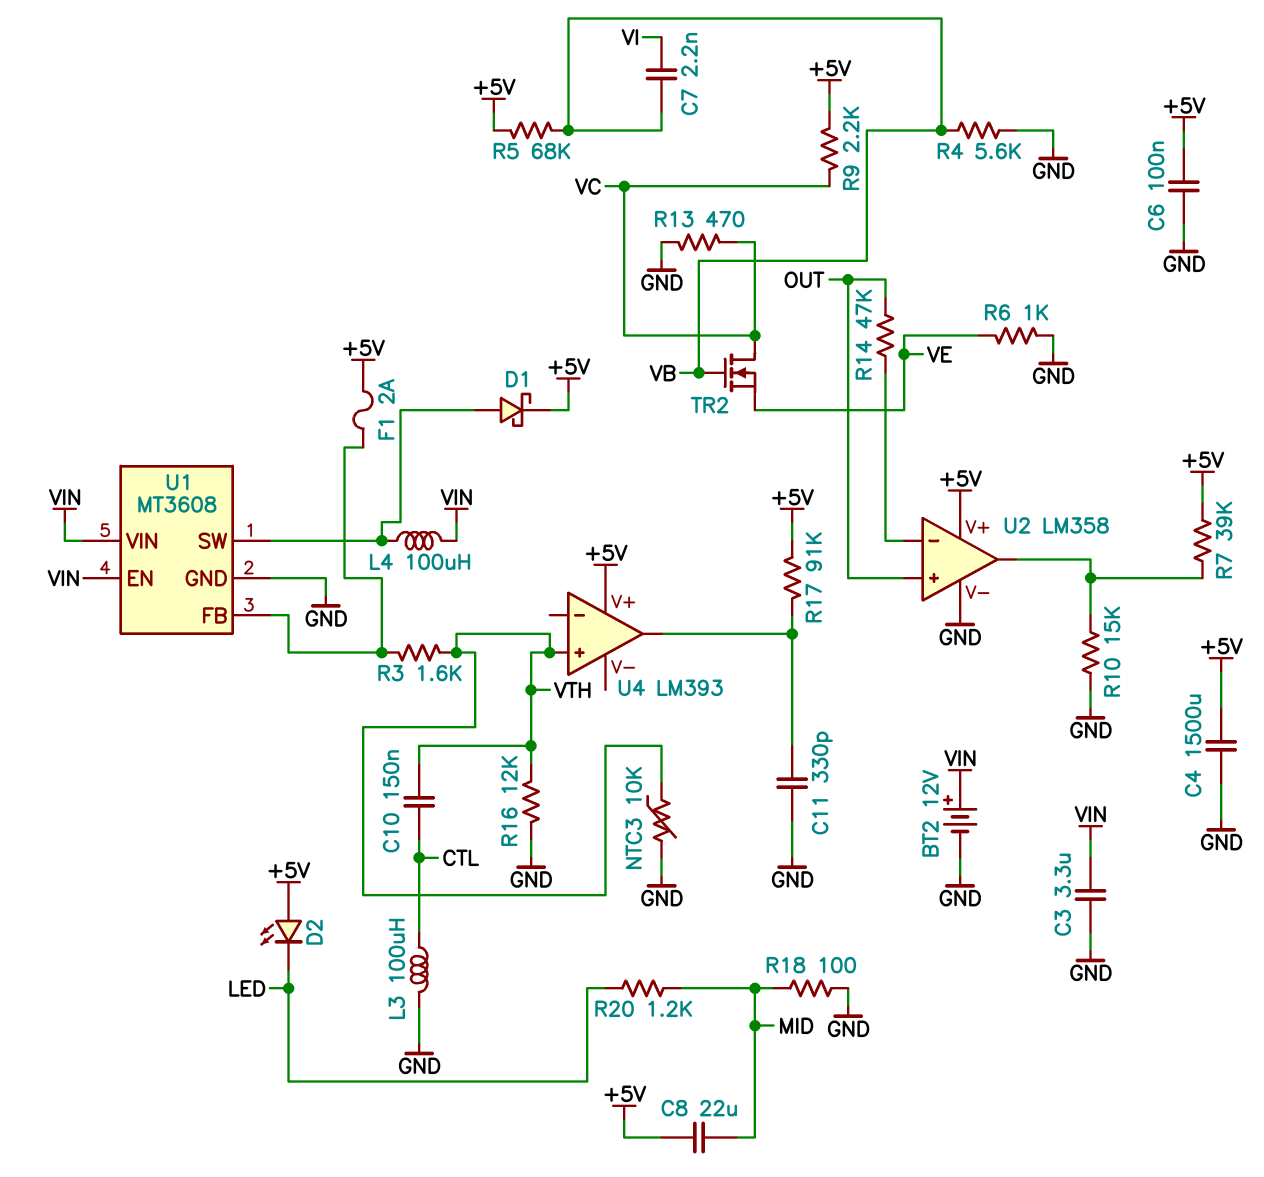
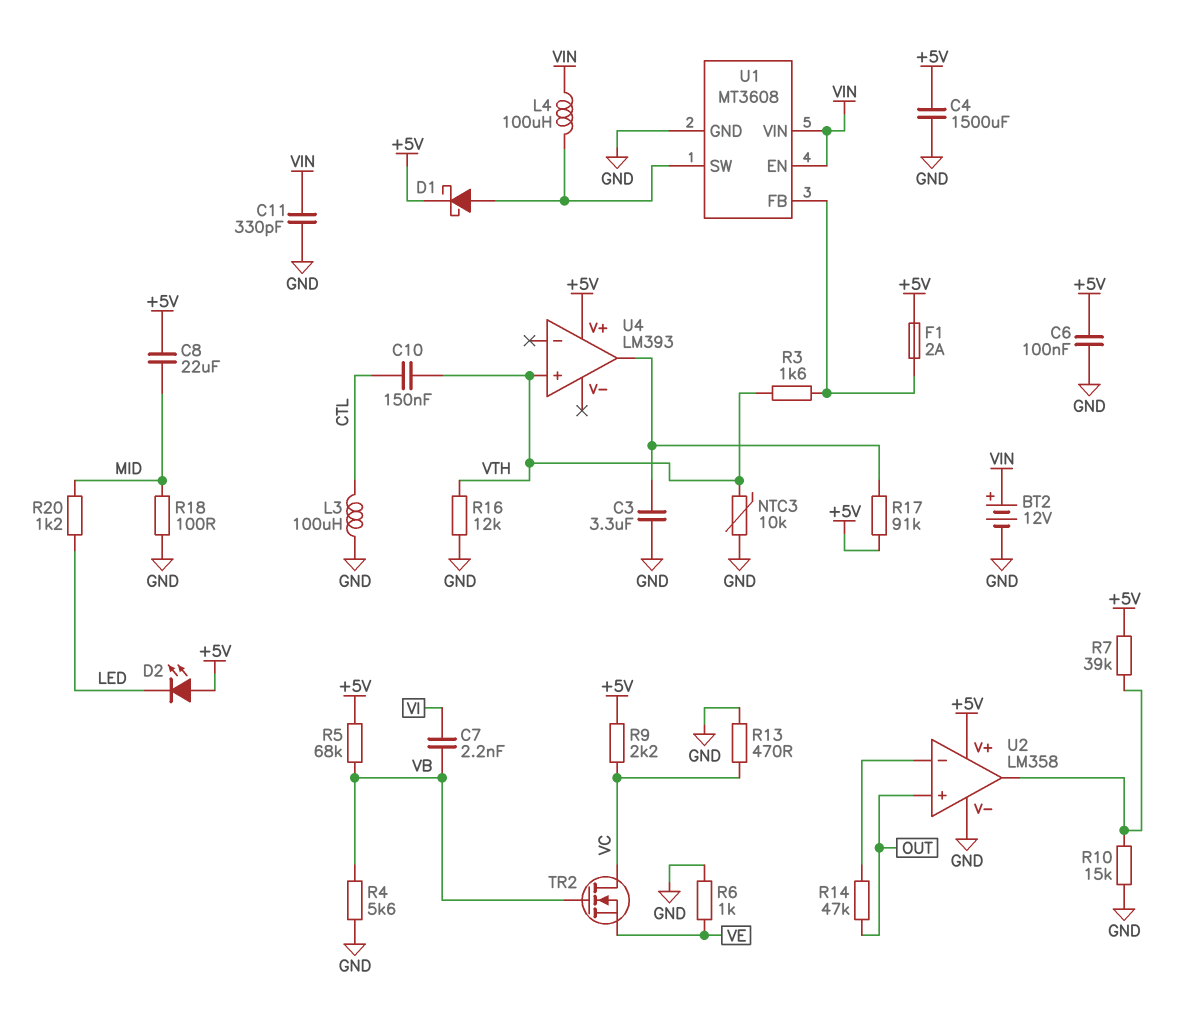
C3: 3.3uF (GND, VIN) -> 3.3uF (GND, U4/out)
C11: 330pF (GND, U4/out) -> 330pF (GND, VIN)

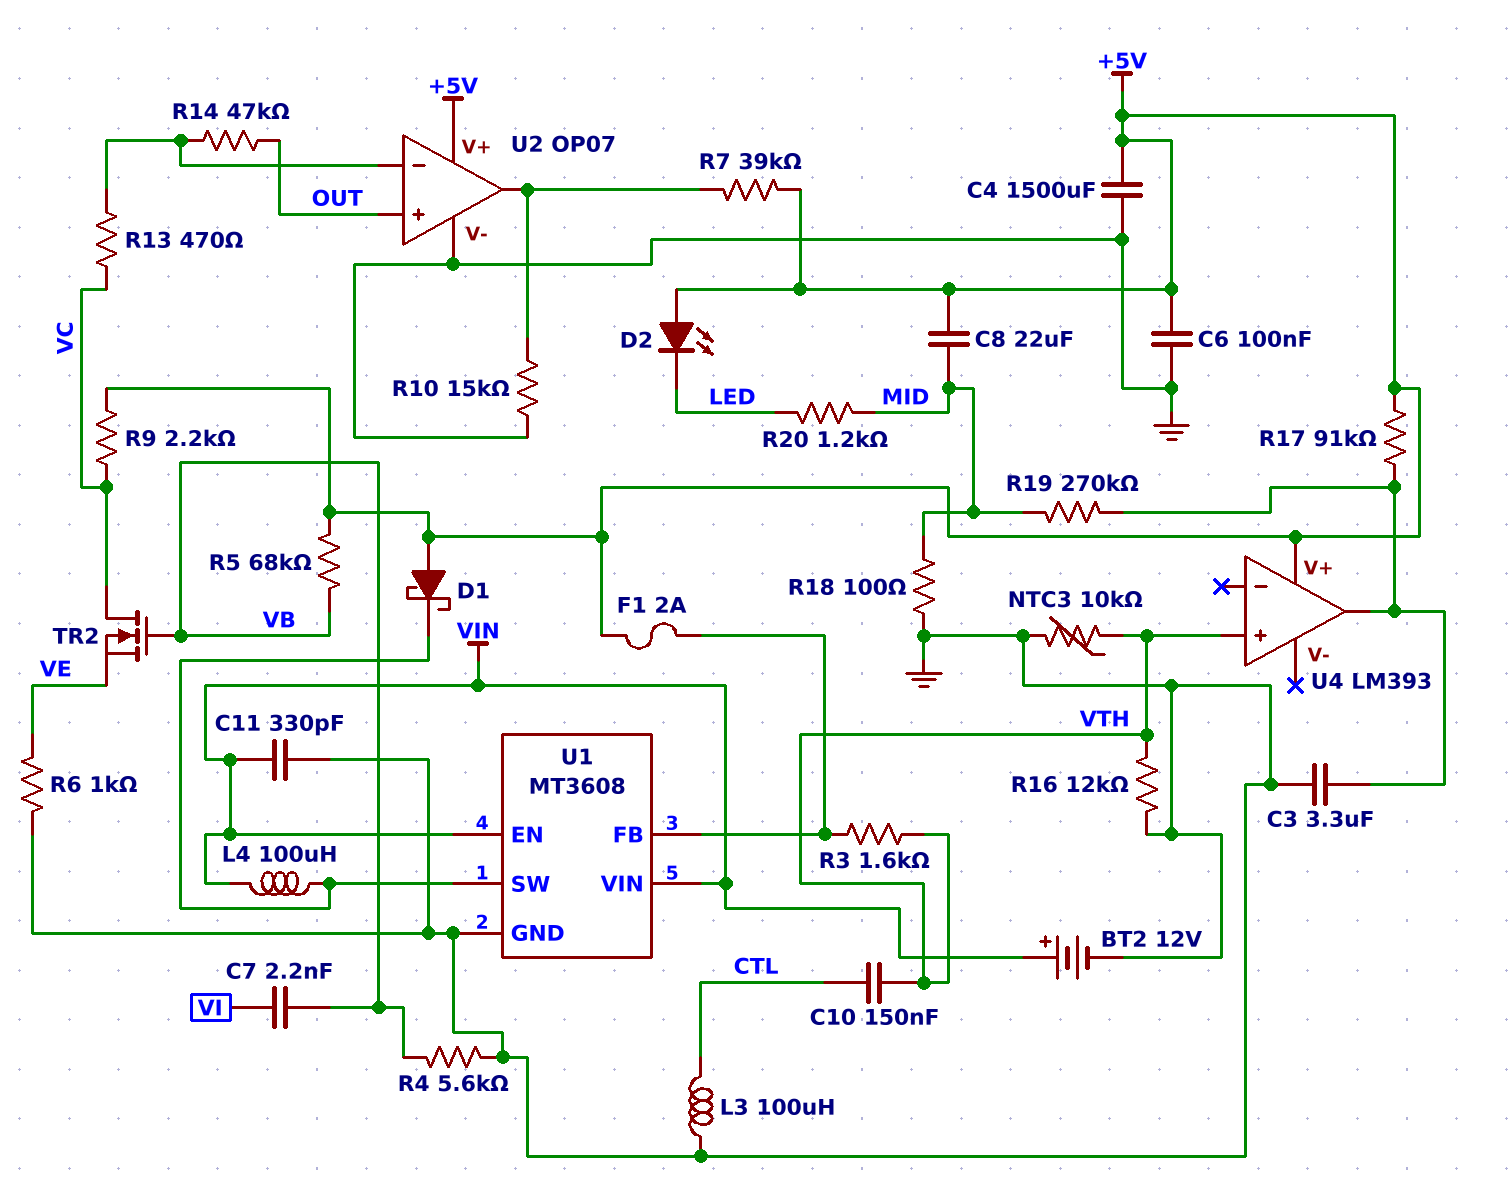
D1: schottky (A U1/SW, K +5V) -> schottky (A +5V, K U1/SW)
R13: 470 (GND, VC) -> 470 (U2/in-, VC)
R19: none -> 270k (MID, U4/out)
U2: LM358 -> OP07

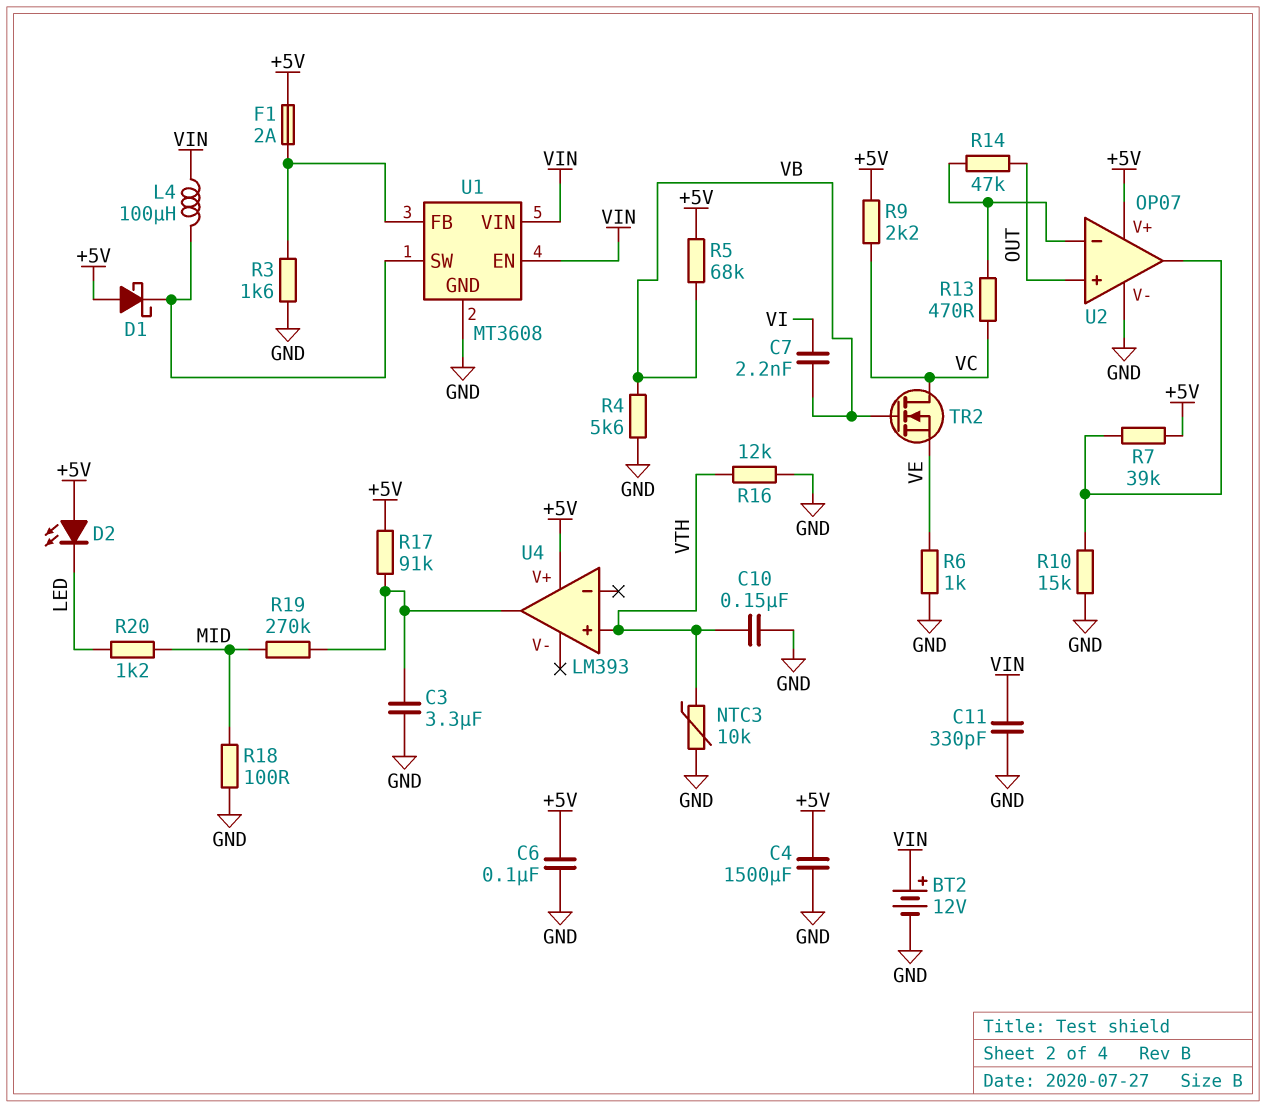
C8: 22uF (+5V, MID) -> none
C10: 150nF (CTL, VTH) -> 150nF (GND, VTH)
L3: 100uH (CTL, GND) -> none
R3: 1.6k (U1/FB, VTH) -> 1.6k (GND, U1/FB)

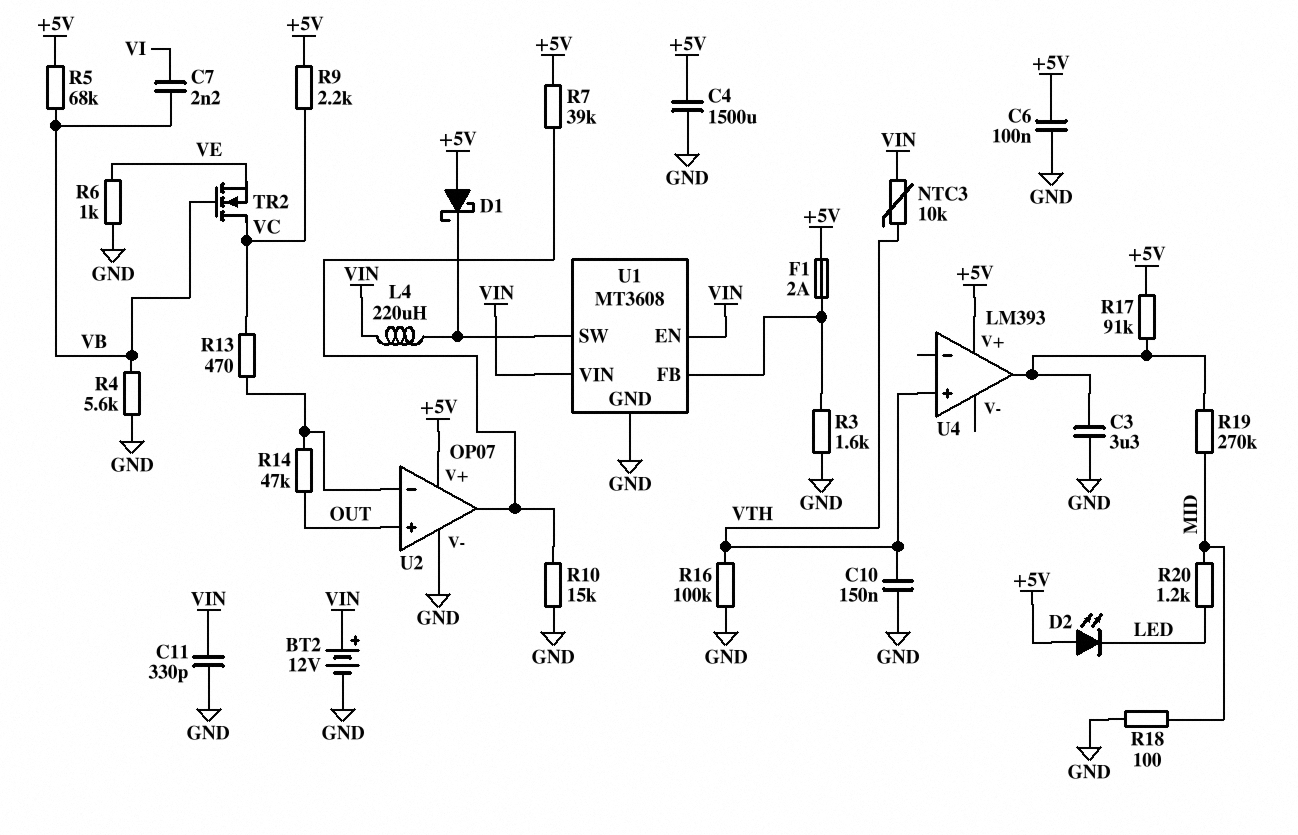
L4: 100uH (U1/SW, VIN) -> 220uH (U1/SW, VIN)
NTC3: 10k (GND, VTH) -> 10k (VIN, VTH)
R16: 12k (GND, VTH) -> 100k (GND, VTH)

